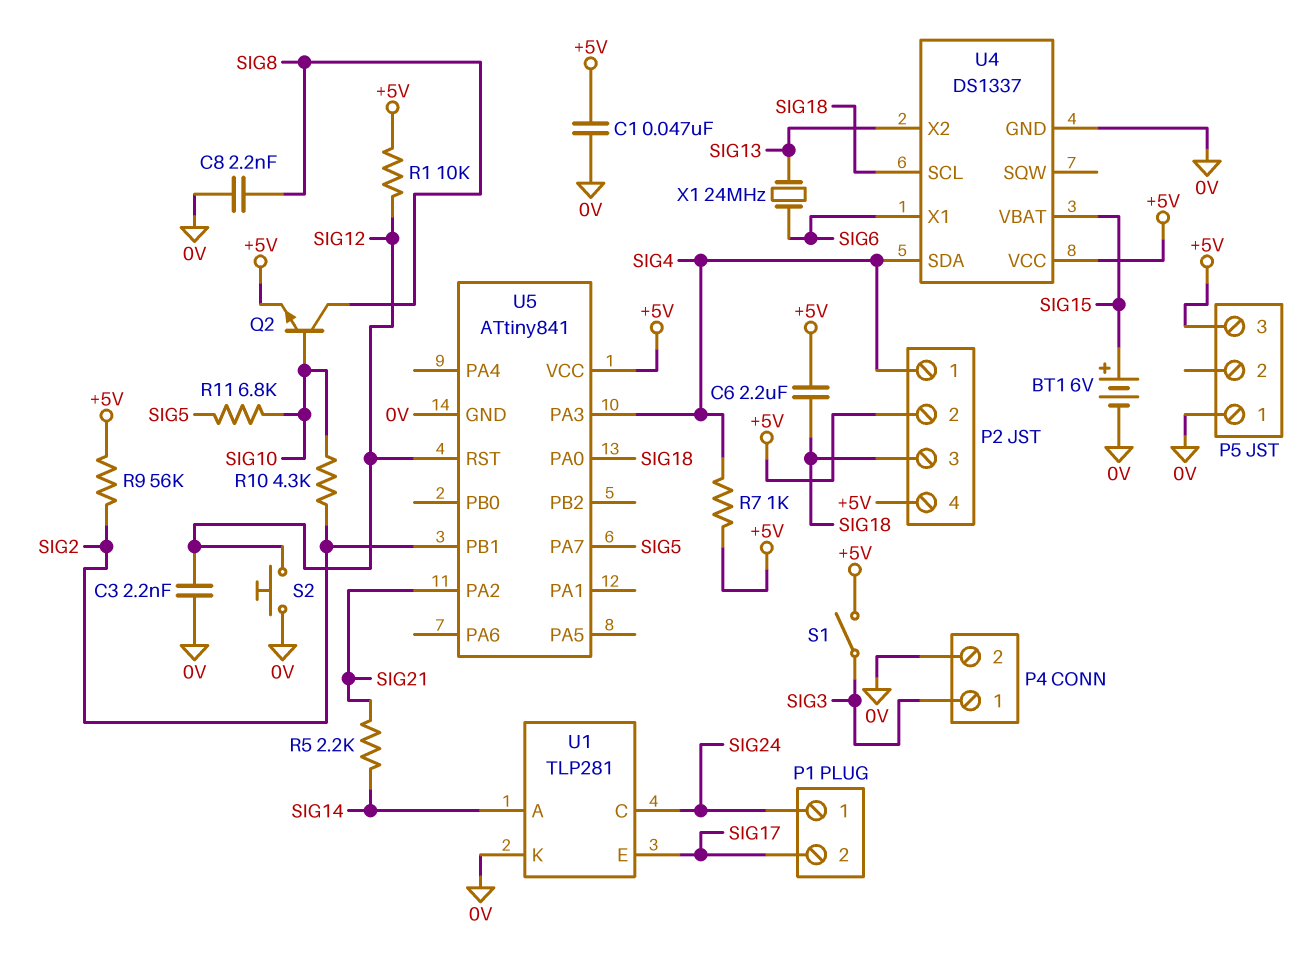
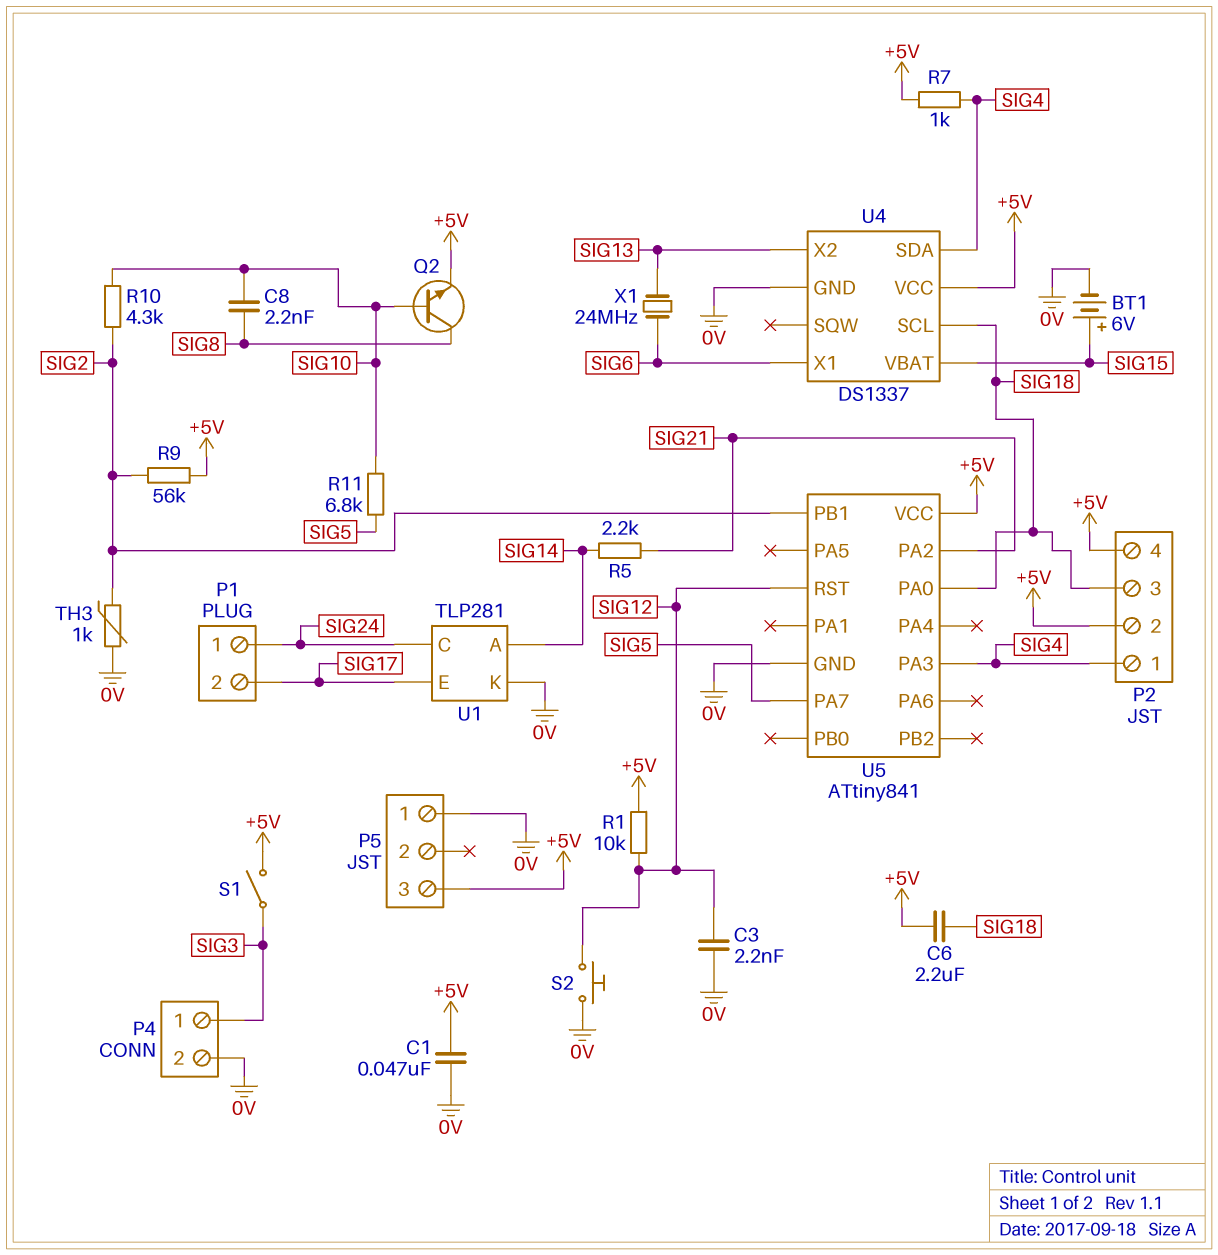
C8: 2.2nF (0V, SIG8) -> 2.2nF (SIG8, SIG10)
TH3: none -> 1k (0V, SIG2)

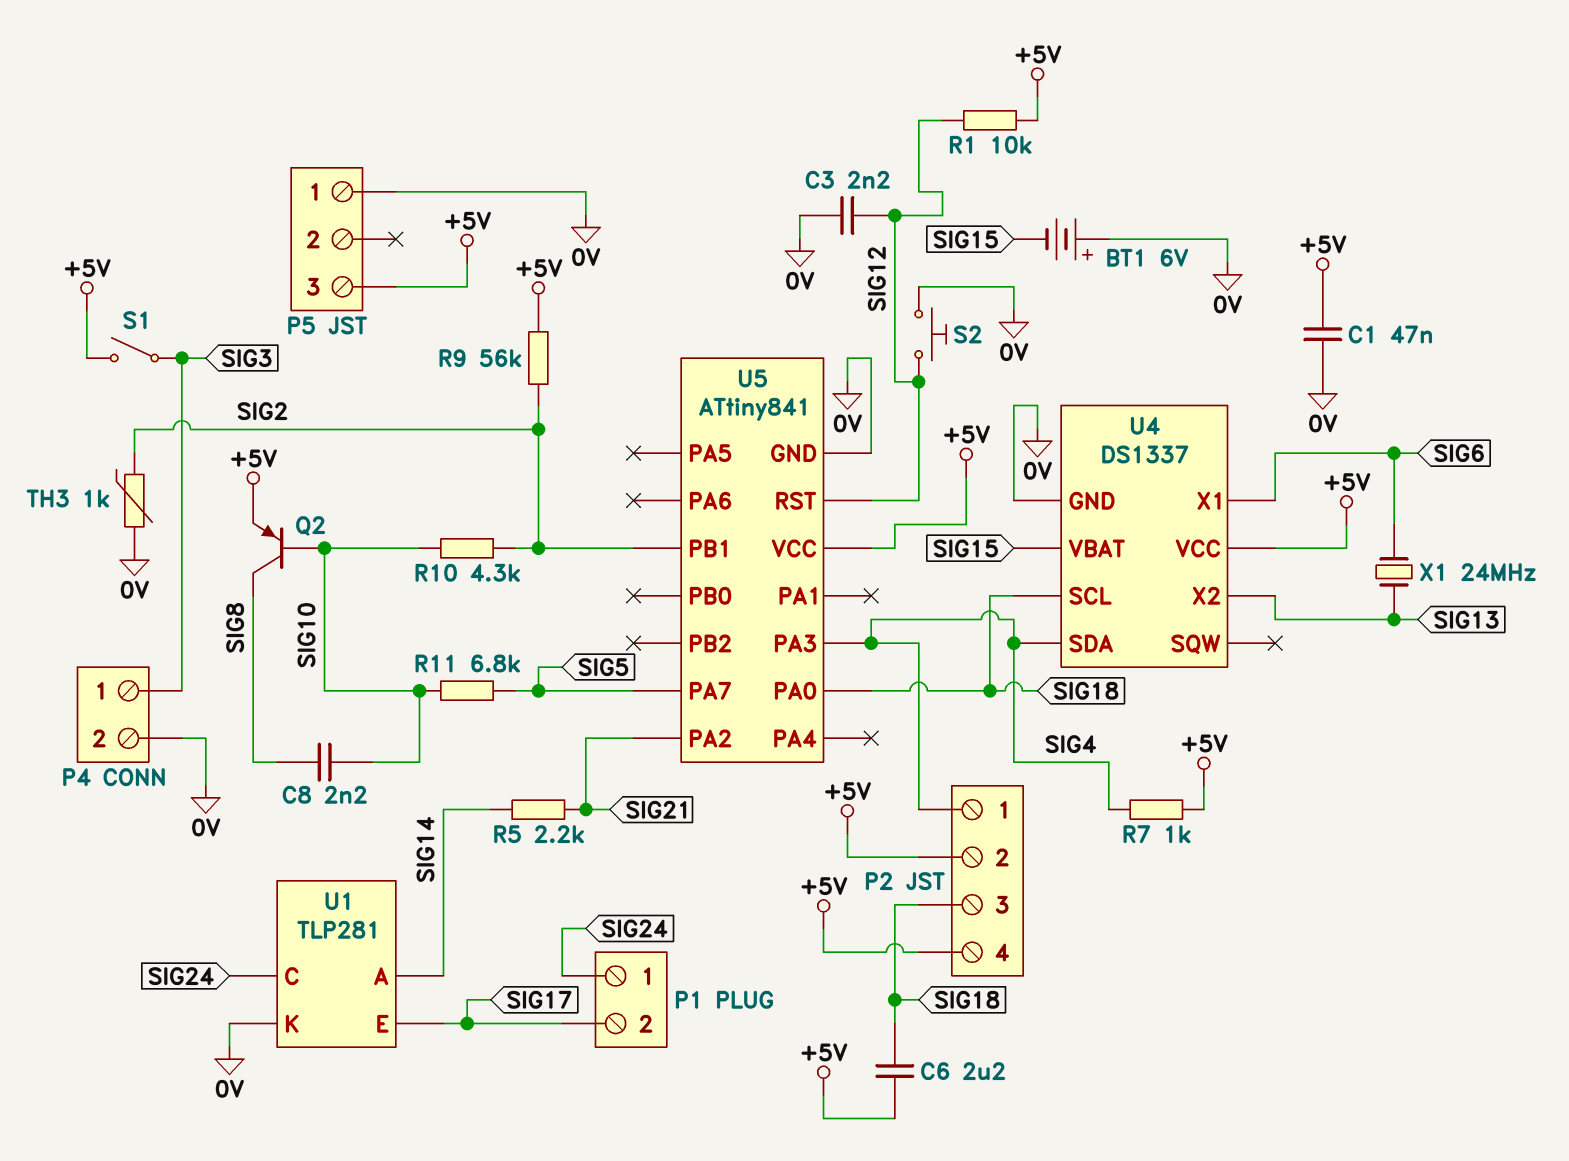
BT1: 6V (plus SIG15, minus 0V) -> 6V (plus 0V, minus SIG15)
Q2: NPN (B SIG10, C SIG8, E +5V) -> PNP (B SIG10, C SIG8, E +5V)

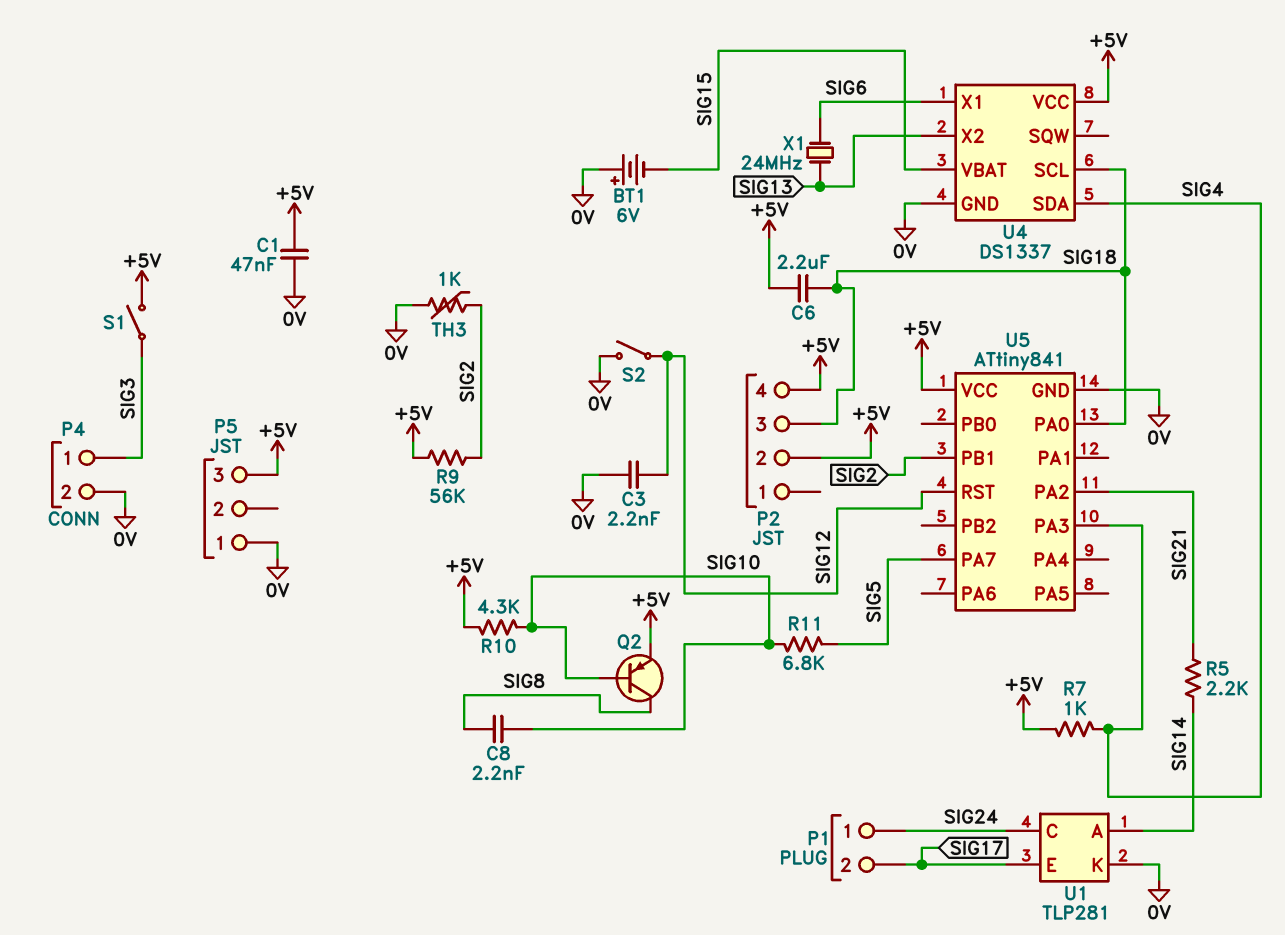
P2 pin 1: SIG4 -> none
R1: 10k (+5V, SIG12) -> none
R10: 4.3k (SIG2, SIG10) -> 4.3k (+5V, SIG10)
S2: button (0V, SIG12) -> switch (0V, SIG12)

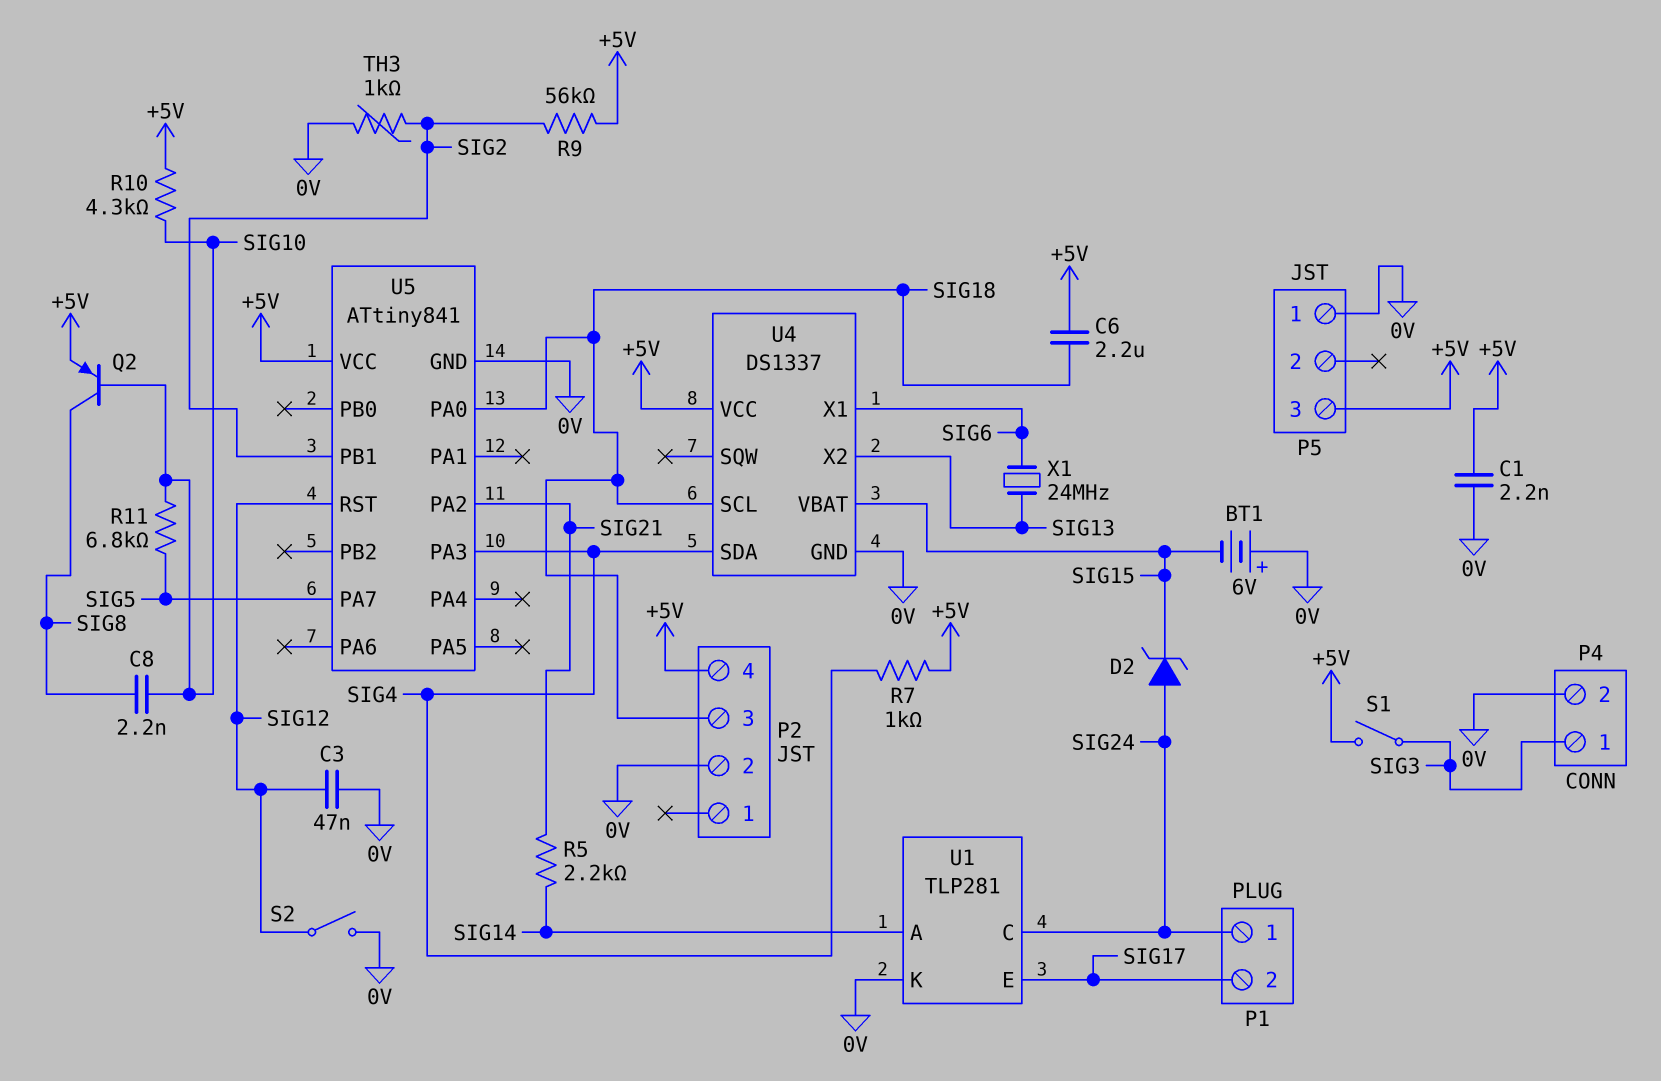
C1: 47nF (+5V, 0V) -> 2.2nF (+5V, 0V)
C3: 2.2nF (0V, SIG12) -> 47nF (0V, SIG12)
D2: none -> zener (A SIG24, K SIG15)
P2 pin 2: +5V -> 0V

